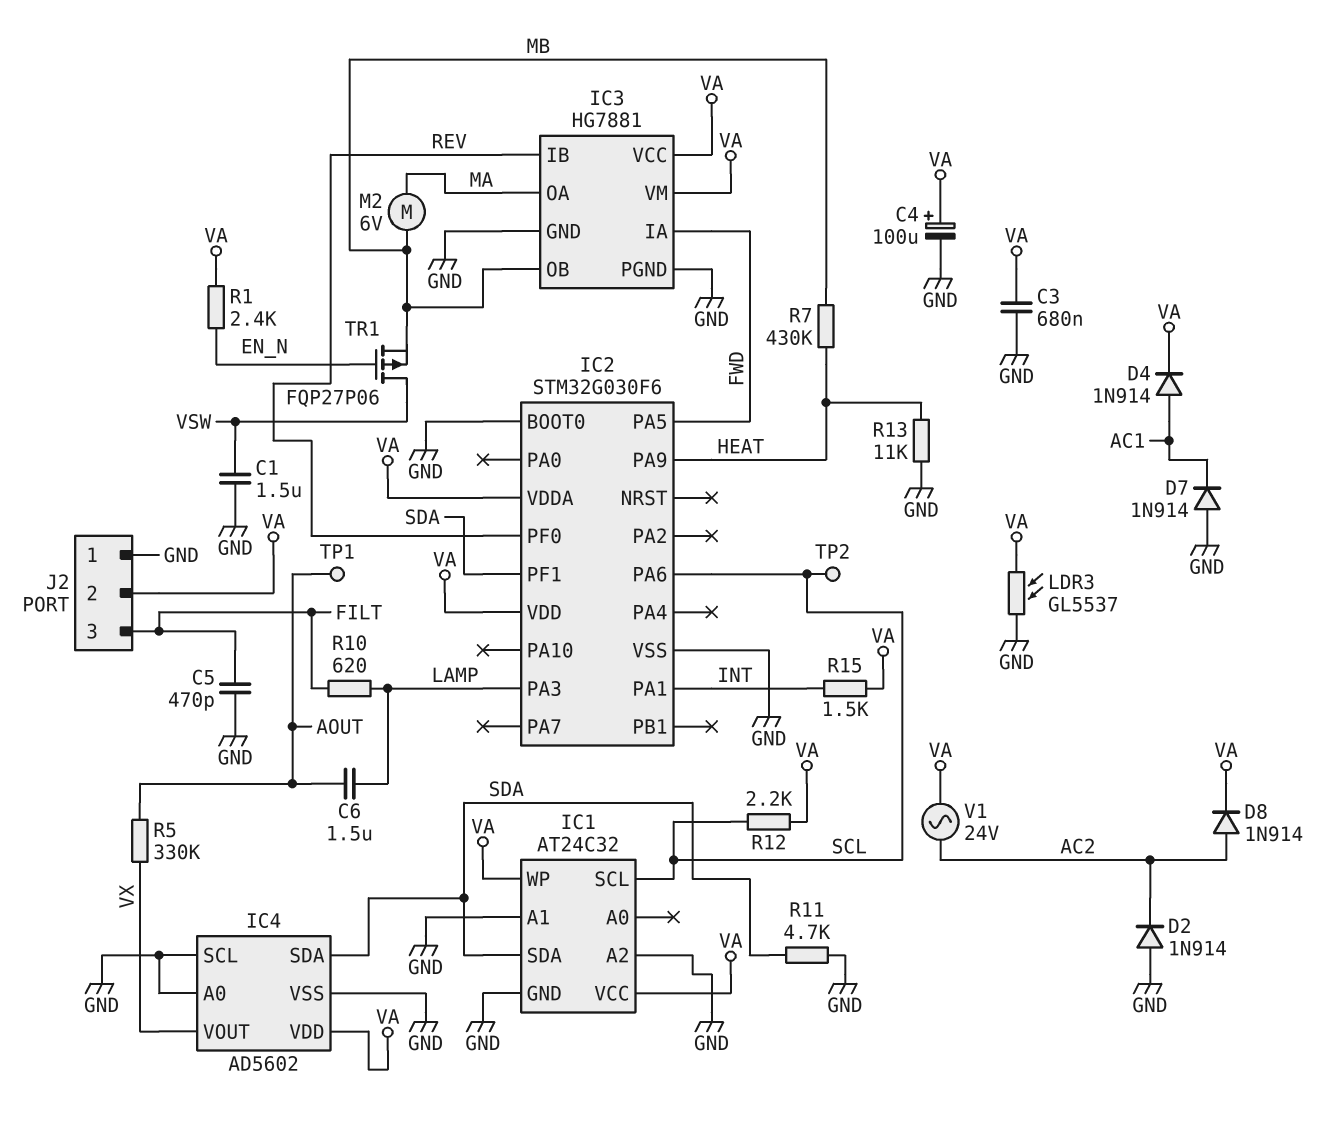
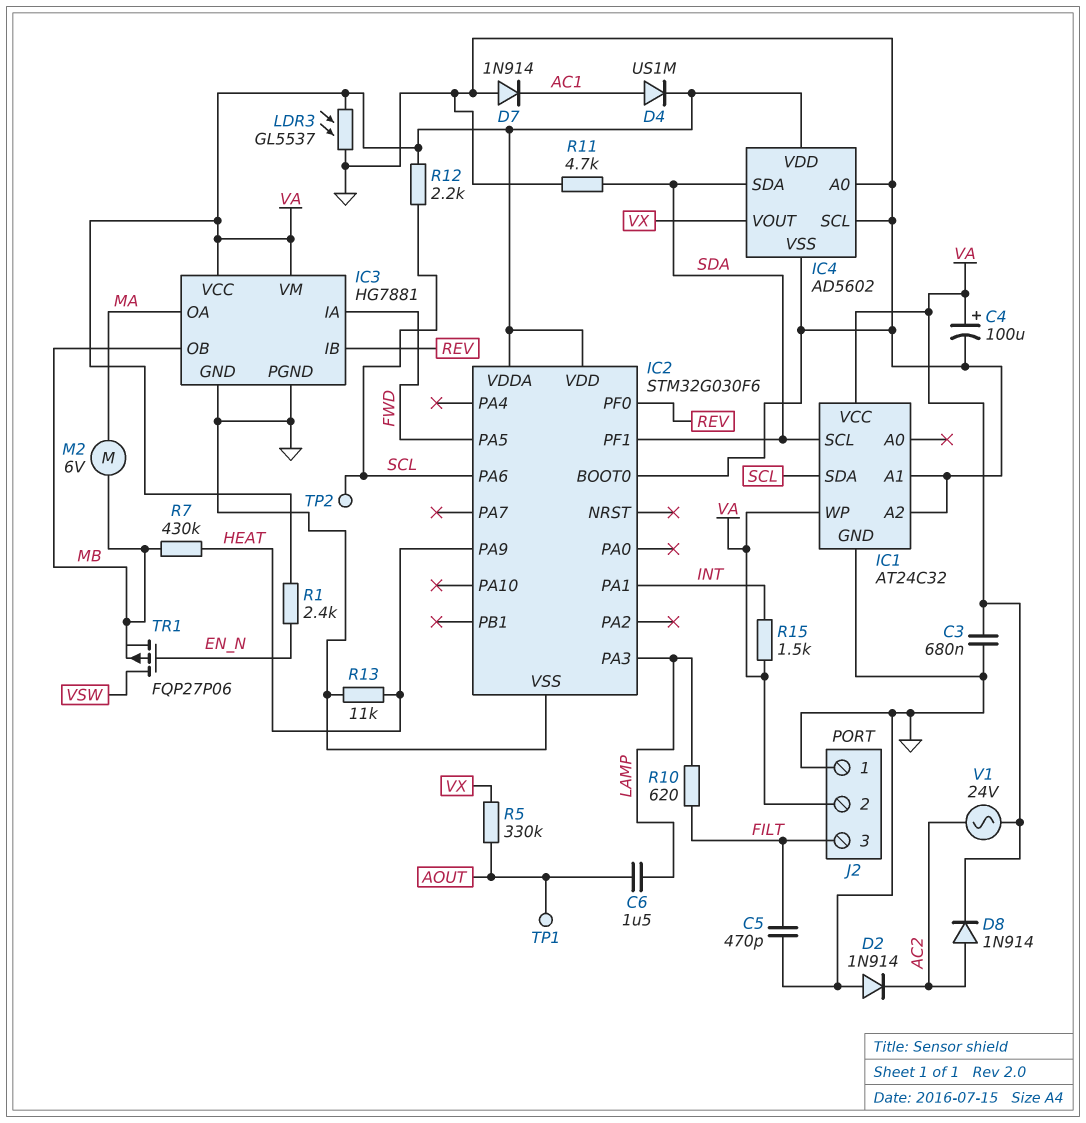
C1: 1.5uF (GND, VSW) -> none
D4: diode 1N914 (A AC1, K VA) -> diode US1M (A AC1, K VA)
IC1 pin SCL: SCL -> SDA
IC1 pin SDA: SDA -> SCL

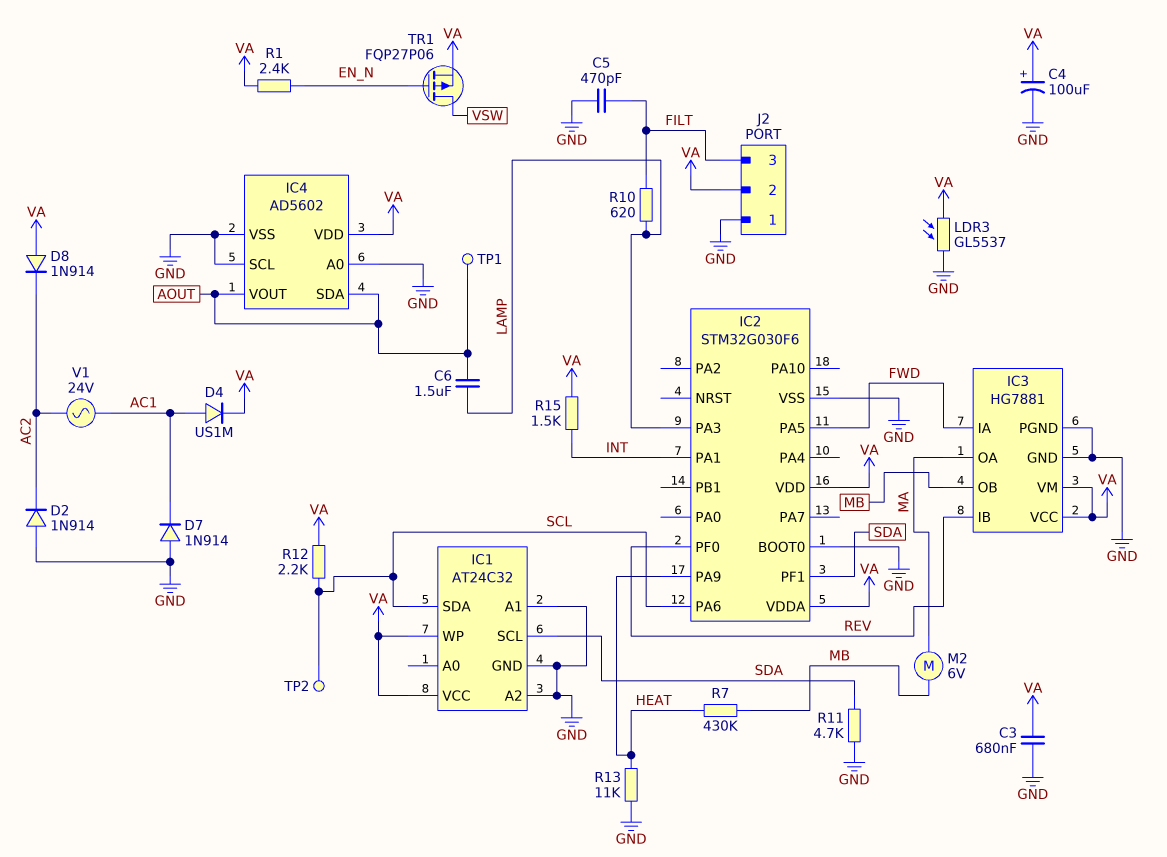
D8: diode 1N914 (A AC2, K VA) -> diode 1N914 (A VA, K AC2)
IC4 pin SDA: SDA -> AOUT
IC4 pin VOUT: VX -> AOUT
R5: 330k (AOUT, VX) -> none
TR1: PMOS FQP27P06 (G EN_N, D VSW, S MB) -> PMOS FQP27P06 (G EN_N, D VSW, S VA)
V1: AC 24V (AC2, VA) -> AC 24V (AC1, AC2)

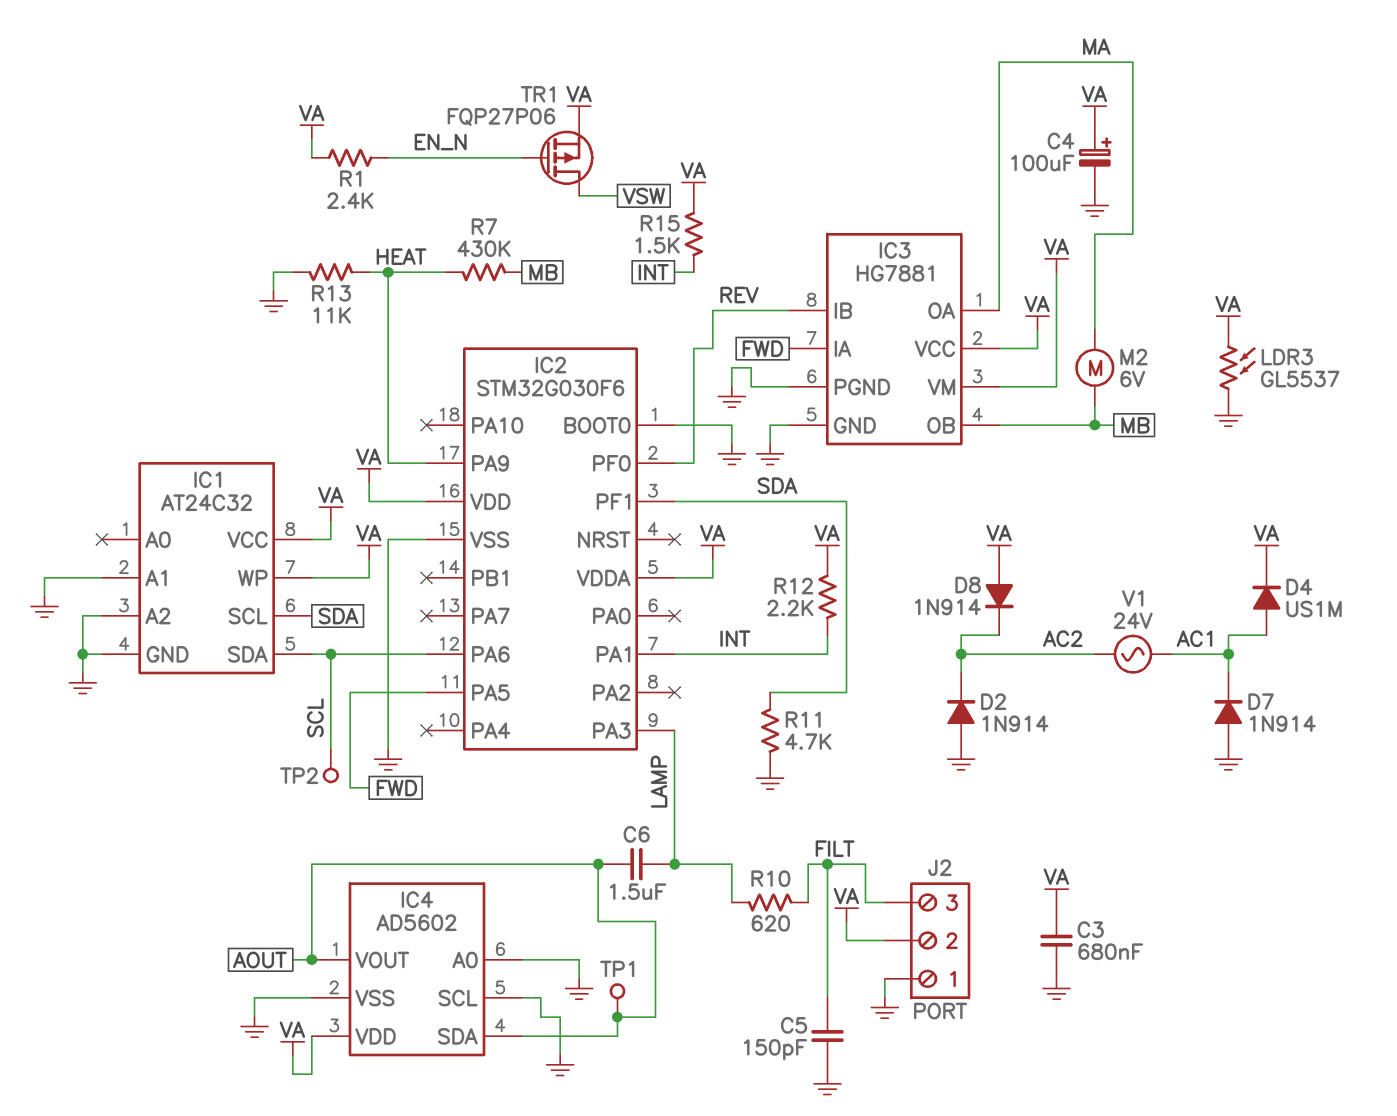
C5: 470pF (FILT, GND) -> 150pF (FILT, GND)
R12: 2.2k (SCL, VA) -> 2.2k (INT, VA)

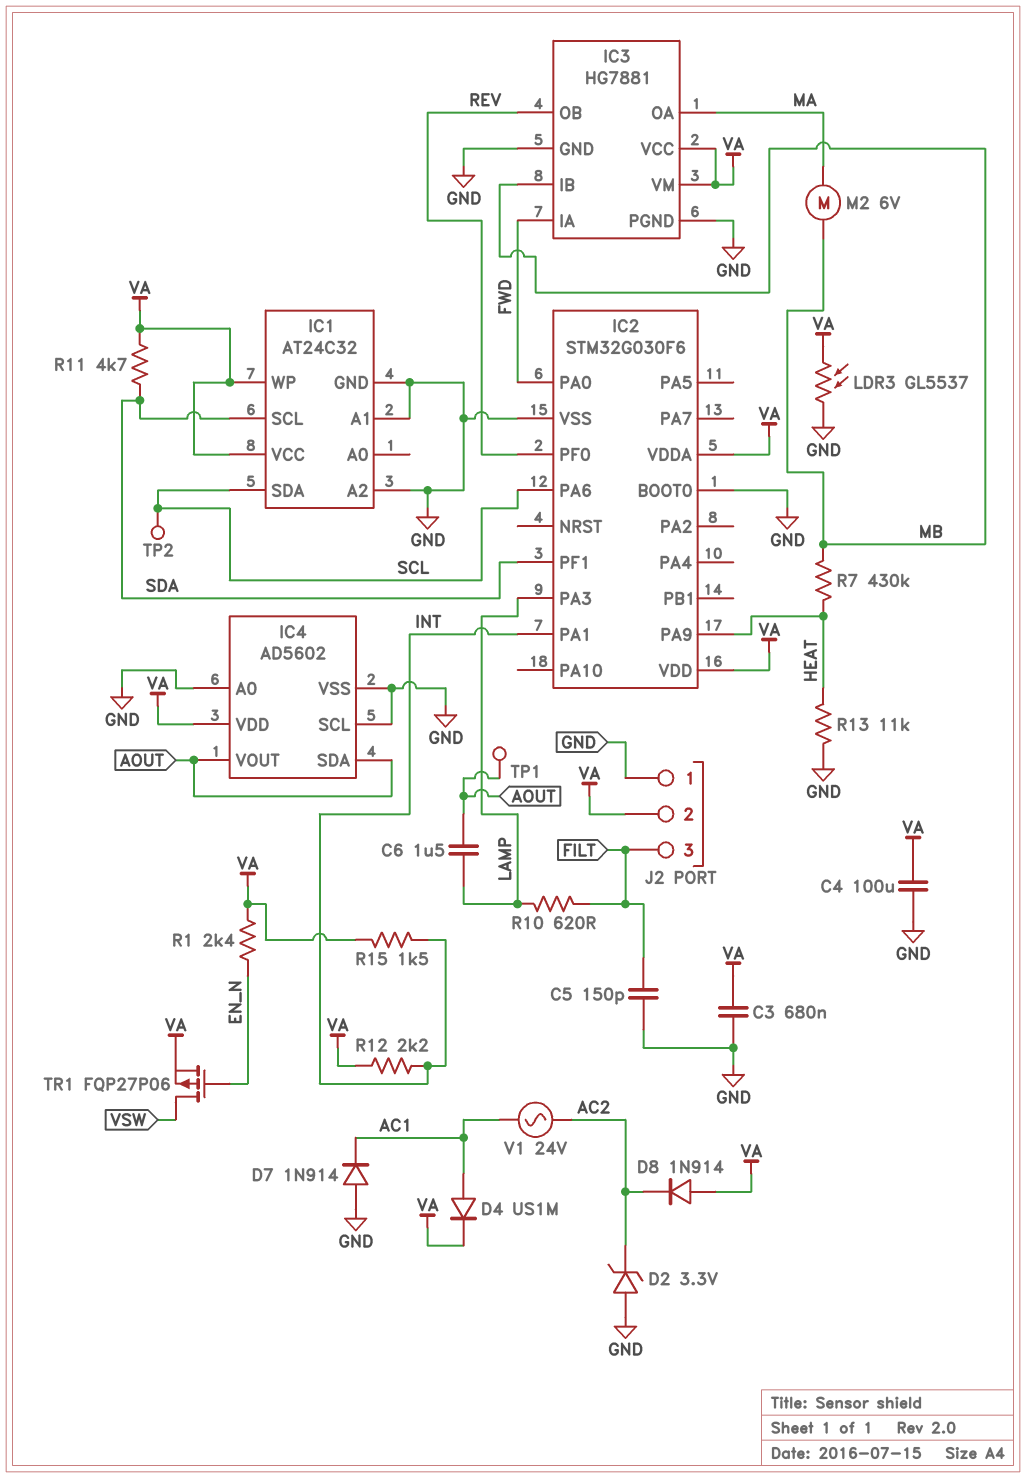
C4: 100uF (plus VA, minus GND) -> 100uF (GND, VA)
D2: diode 1N914 (A GND, K AC2) -> zener 3.3V (A GND, K AC2)
IC2 pin PA0: none -> FWD
IC2 pin PA5: FWD -> none
IC3 pin IB: REV -> MB
IC3 pin OB: MB -> REV
R11: 4.7k (GND, SDA) -> 4.7k (SDA, VA)

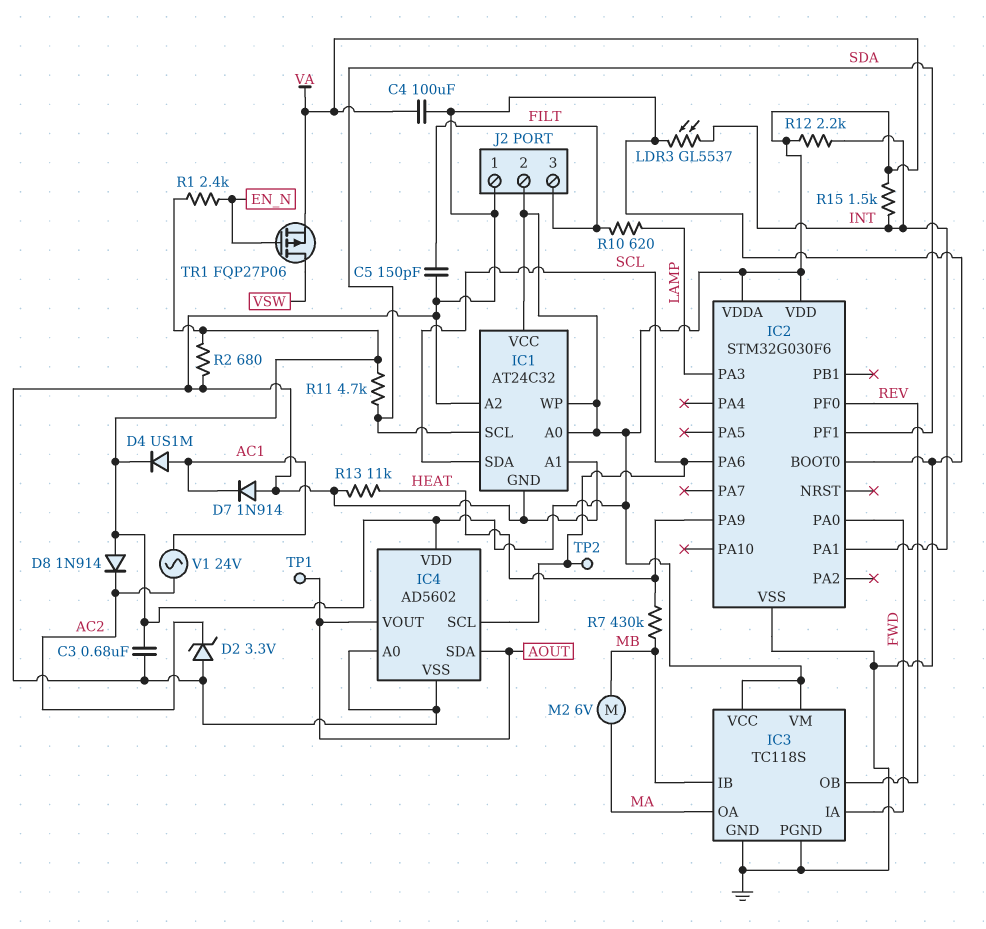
C6: 1.5uF (AOUT, LAMP) -> none
IC1 pin A0: none -> VA
IC3: HG7881 -> TC118S
IC4 pin SCL: GND -> SCL
LDR3: GL5537 (GND, VA) -> GL5537 (GND, INT)
R2: none -> 680 (GND, VA)

